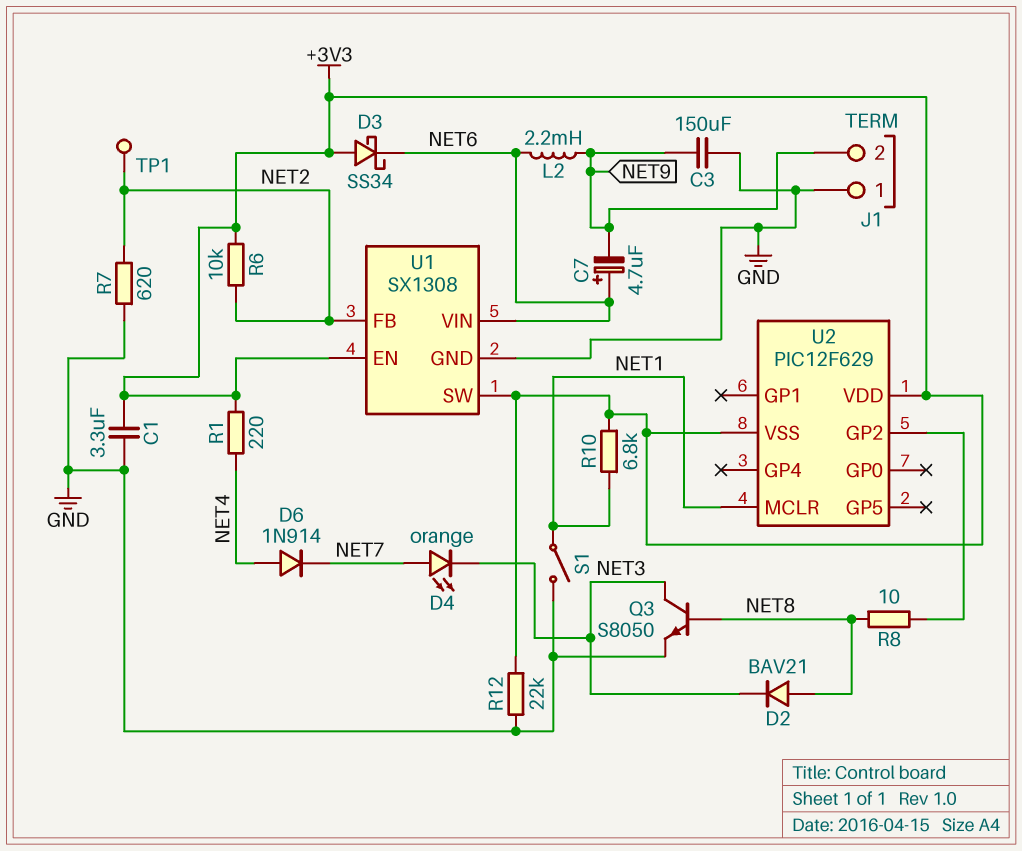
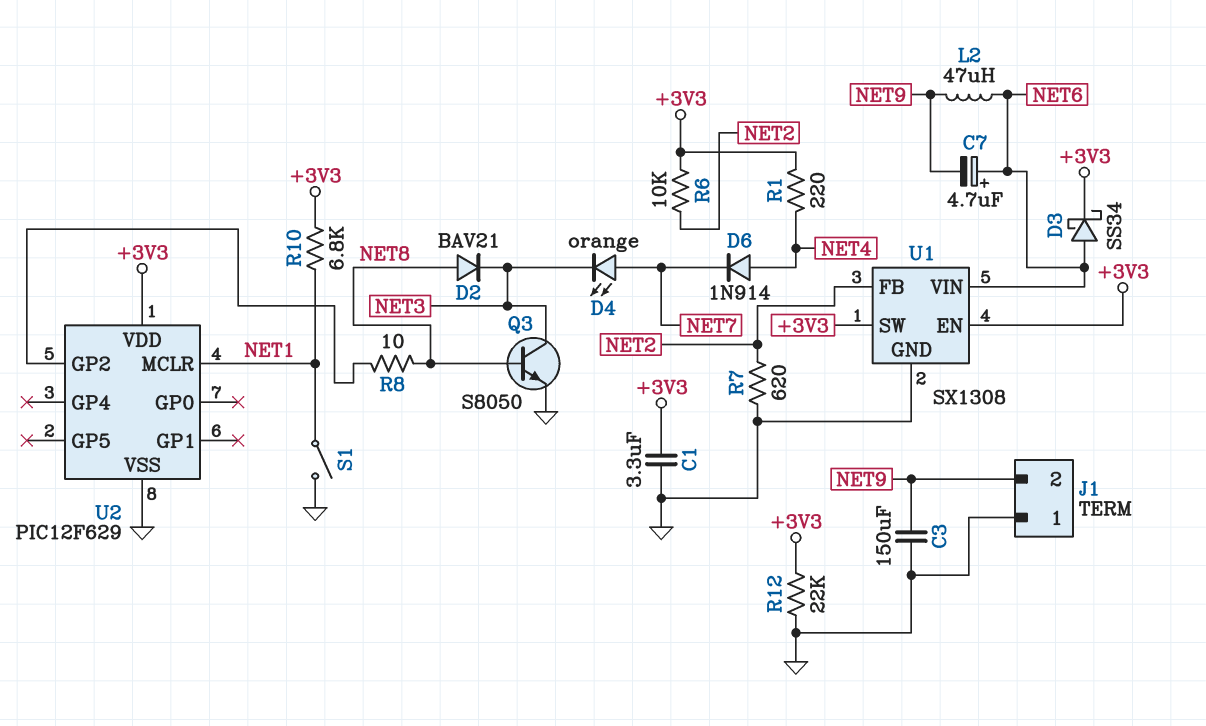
D3: schottky SS34 (A +3V3, K NET6) -> schottky SS34 (A NET6, K +3V3)
L2: 2.2mH (NET6, NET9) -> 47uH (NET6, NET9)
TP1: test point (NET2) -> none
U2 pin VSS: +3V3 -> GND

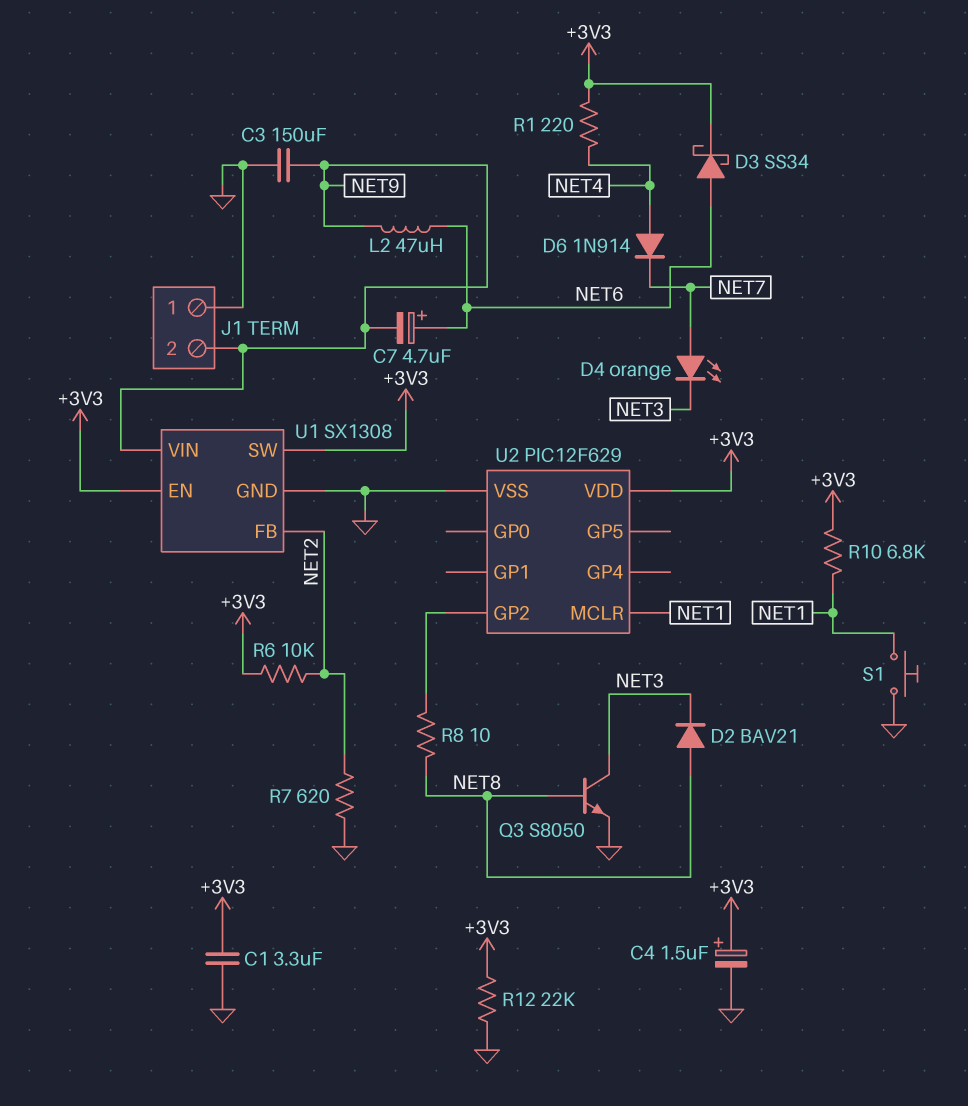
C4: none -> 1.5uF (plus +3V3, minus GND)
S1: switch (GND, NET1) -> button (GND, NET1)
U1 pin VIN: NET6 -> NET9

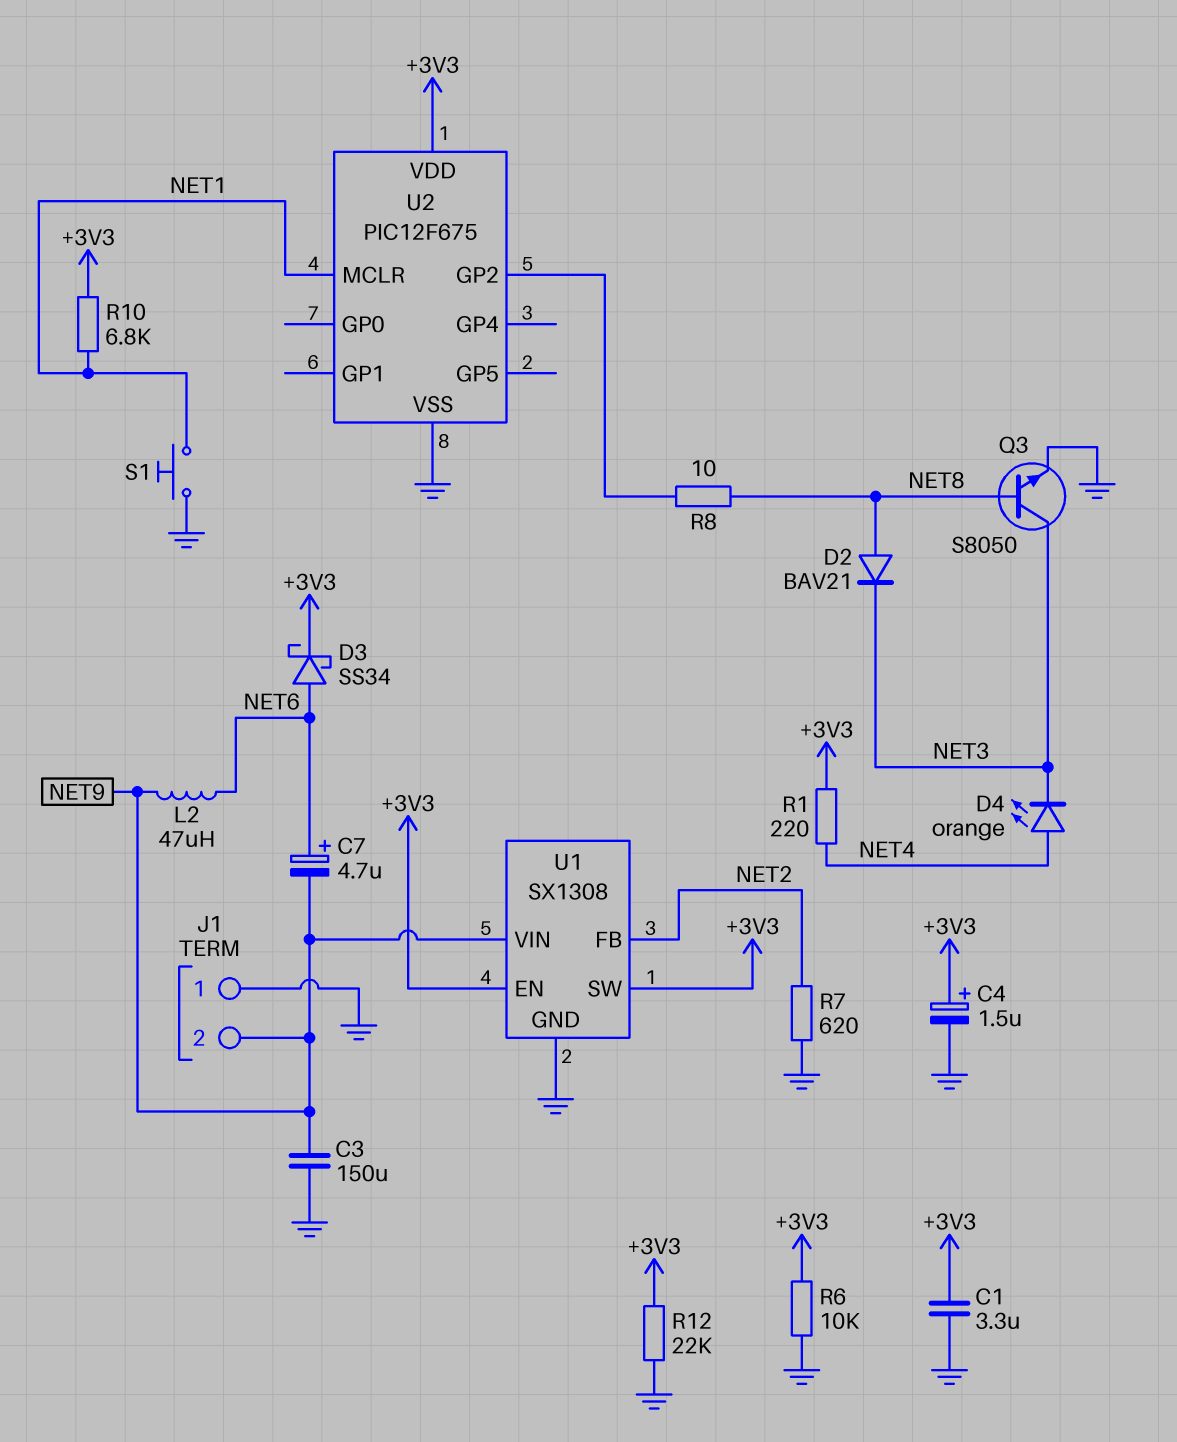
D4: LED orange (A NET7, K NET3) -> LED orange (A NET4, K NET3)
D6: diode 1N914 (A NET4, K NET7) -> none
R6: 10k (+3V3, NET2) -> 10k (+3V3, GND)
U2: PIC12F629 -> PIC12F675

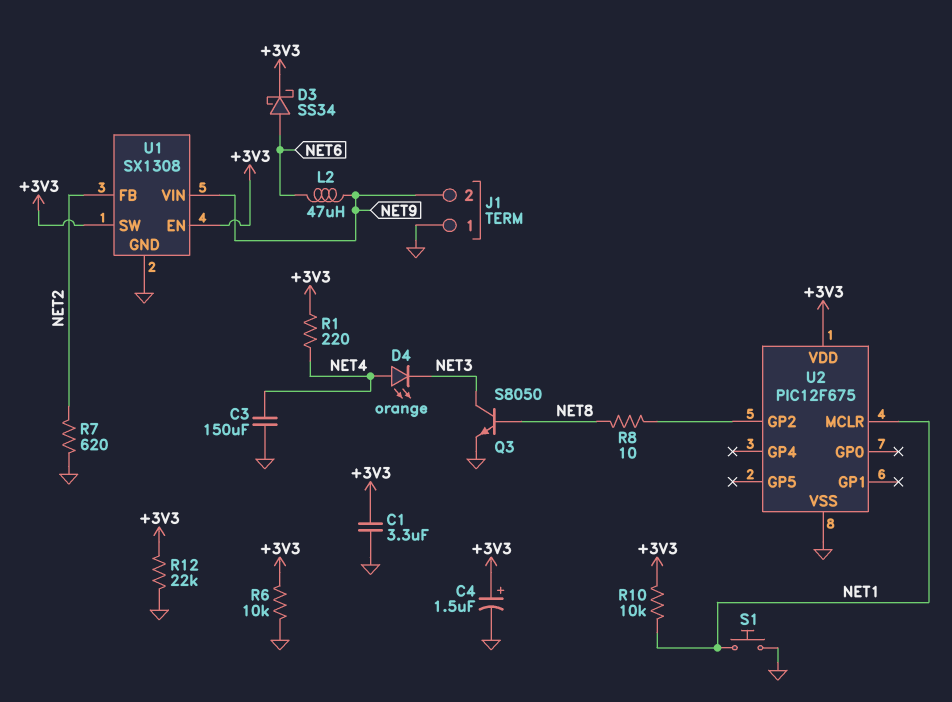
C3: 150uF (GND, NET9) -> 150uF (GND, NET4)
C7: 4.7uF (plus NET6, minus NET9) -> none
D2: diode BAV21 (A NET8, K NET3) -> none
R10: 6.8k (+3V3, NET1) -> 10k (+3V3, NET1)

